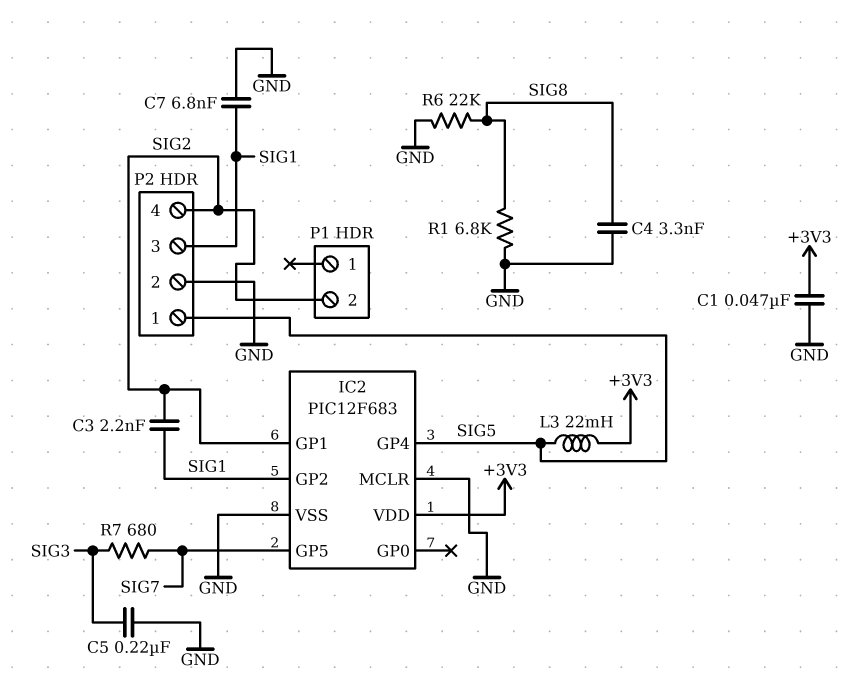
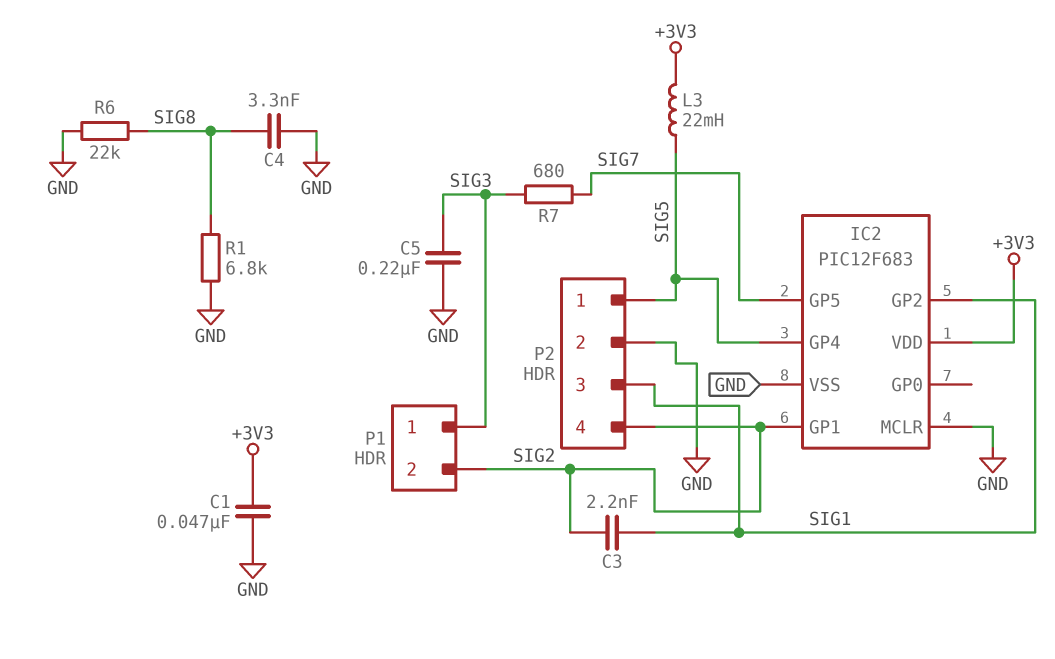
C7: 6.8nF (GND, SIG1) -> none
P1 pin 1: none -> SIG3

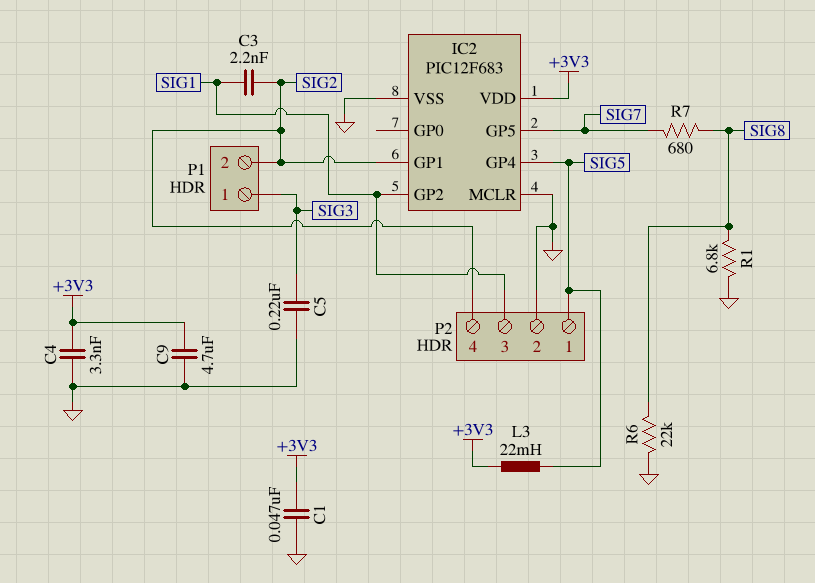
C4: 3.3nF (GND, SIG8) -> 3.3nF (+3V3, GND)
C9: none -> 4.7uF (+3V3, GND)
R7: 680 (SIG3, SIG7) -> 680 (SIG7, SIG8)

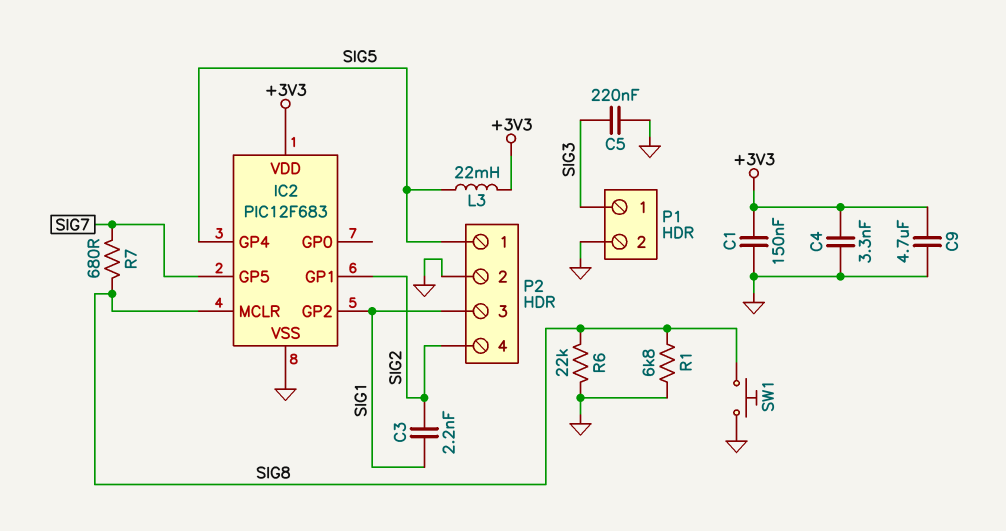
C1: 47nF (+3V3, GND) -> 150nF (+3V3, GND)
IC2 pin MCLR: GND -> SIG8
P1 pin 2: SIG2 -> GND
SW1: none -> button (GND, SIG8)

